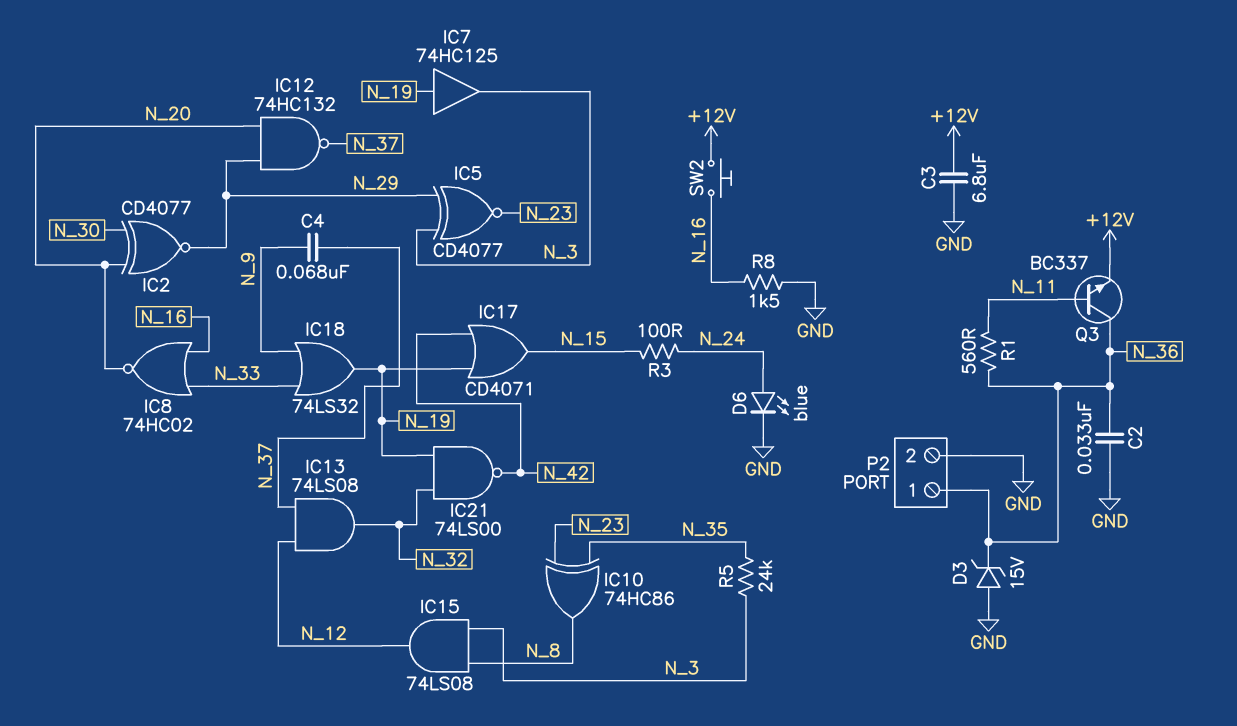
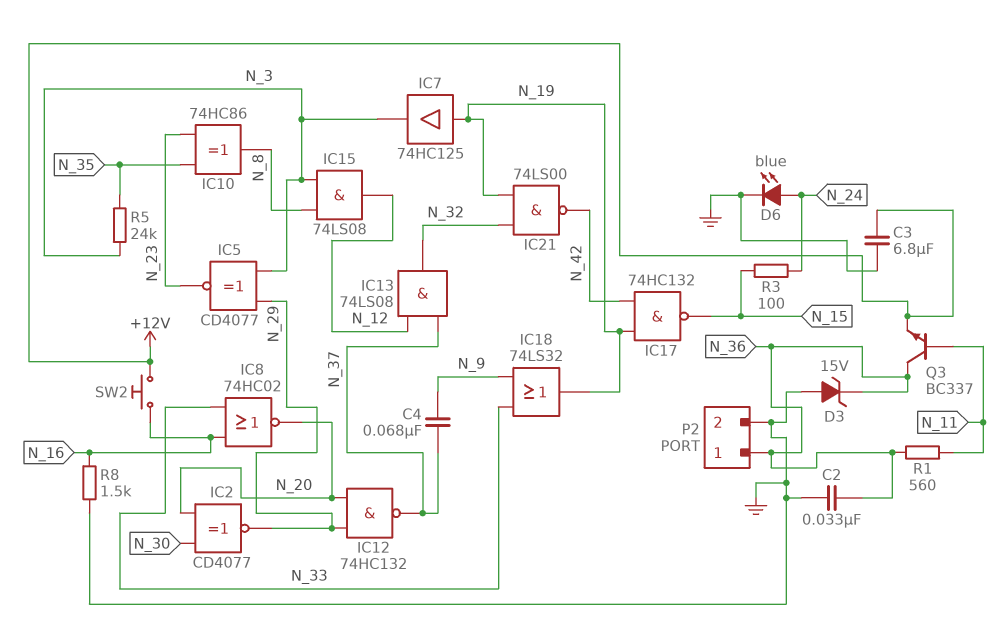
IC17: OR CD4071 (in N_19, in N_42, out N_15) -> NAND 74HC132 (in N_19, in N_42, out N_15)

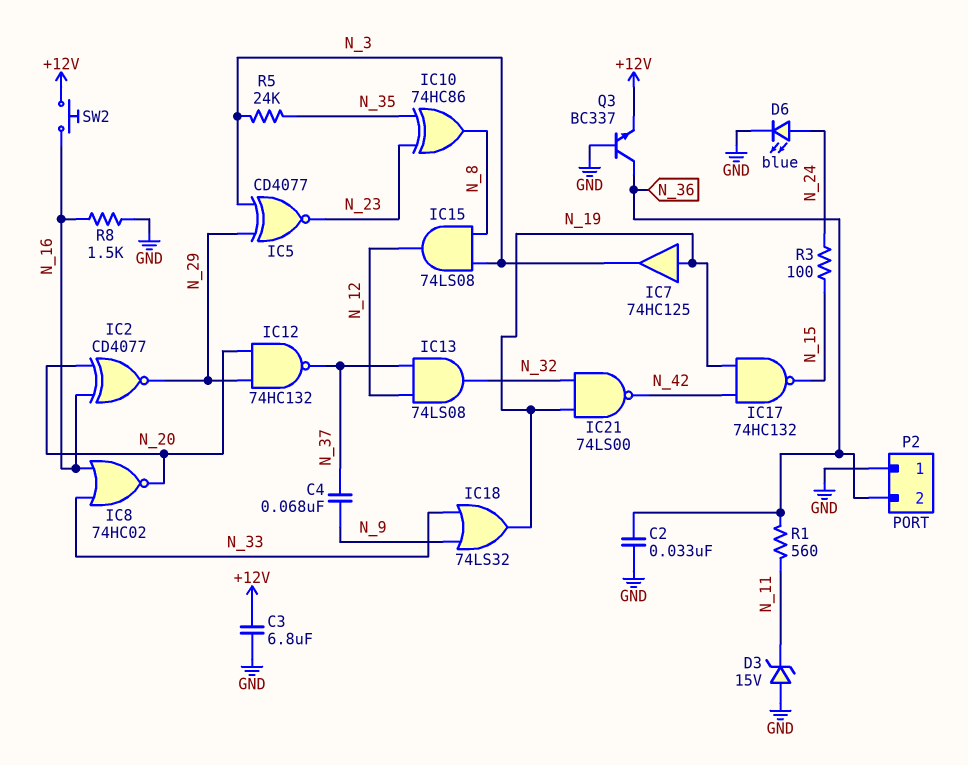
D3: zener 15V (A GND, K N_36) -> zener 15V (A GND, K N_11)
IC2: XNOR CD4077 (in N_20, in N_30, out N_29) -> XNOR CD4077 (in N_16, in N_20, out N_29)
P2 pin 1: N_36 -> GND
P2 pin 2: GND -> N_36
Q3: NPN BC337 (B N_11, C N_36, E +12V) -> NPN BC337 (B GND, C N_36, E +12V)

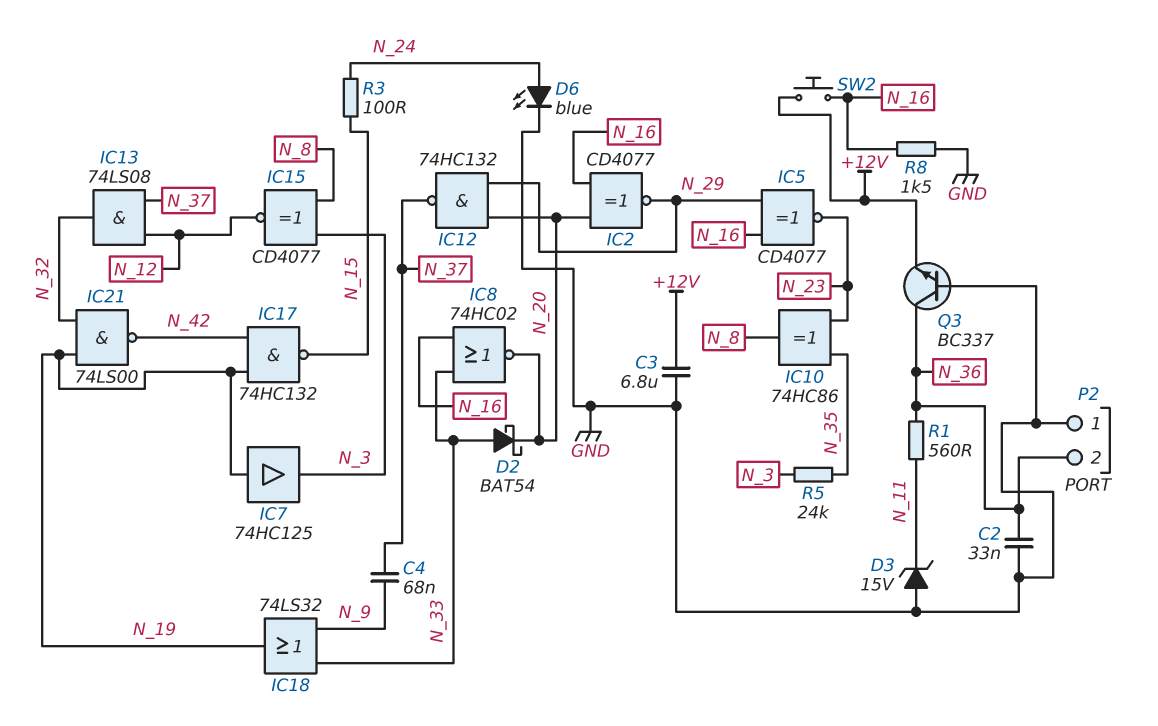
D2: none -> schottky BAT54 (A N_33, K N_20)
IC5: XNOR CD4077 (in N_3, in N_29, out N_23) -> XNOR CD4077 (in N_16, in N_29, out N_23)
IC15: AND 74LS08 (in N_3, in N_8, out N_12) -> XNOR CD4077 (in N_3, in N_8, out N_12)

